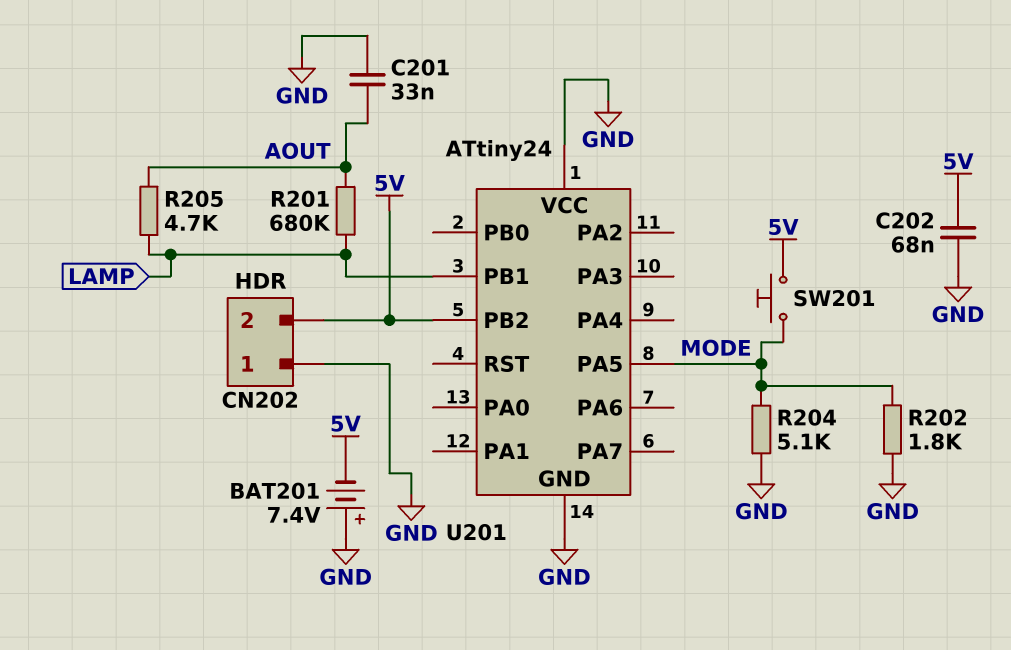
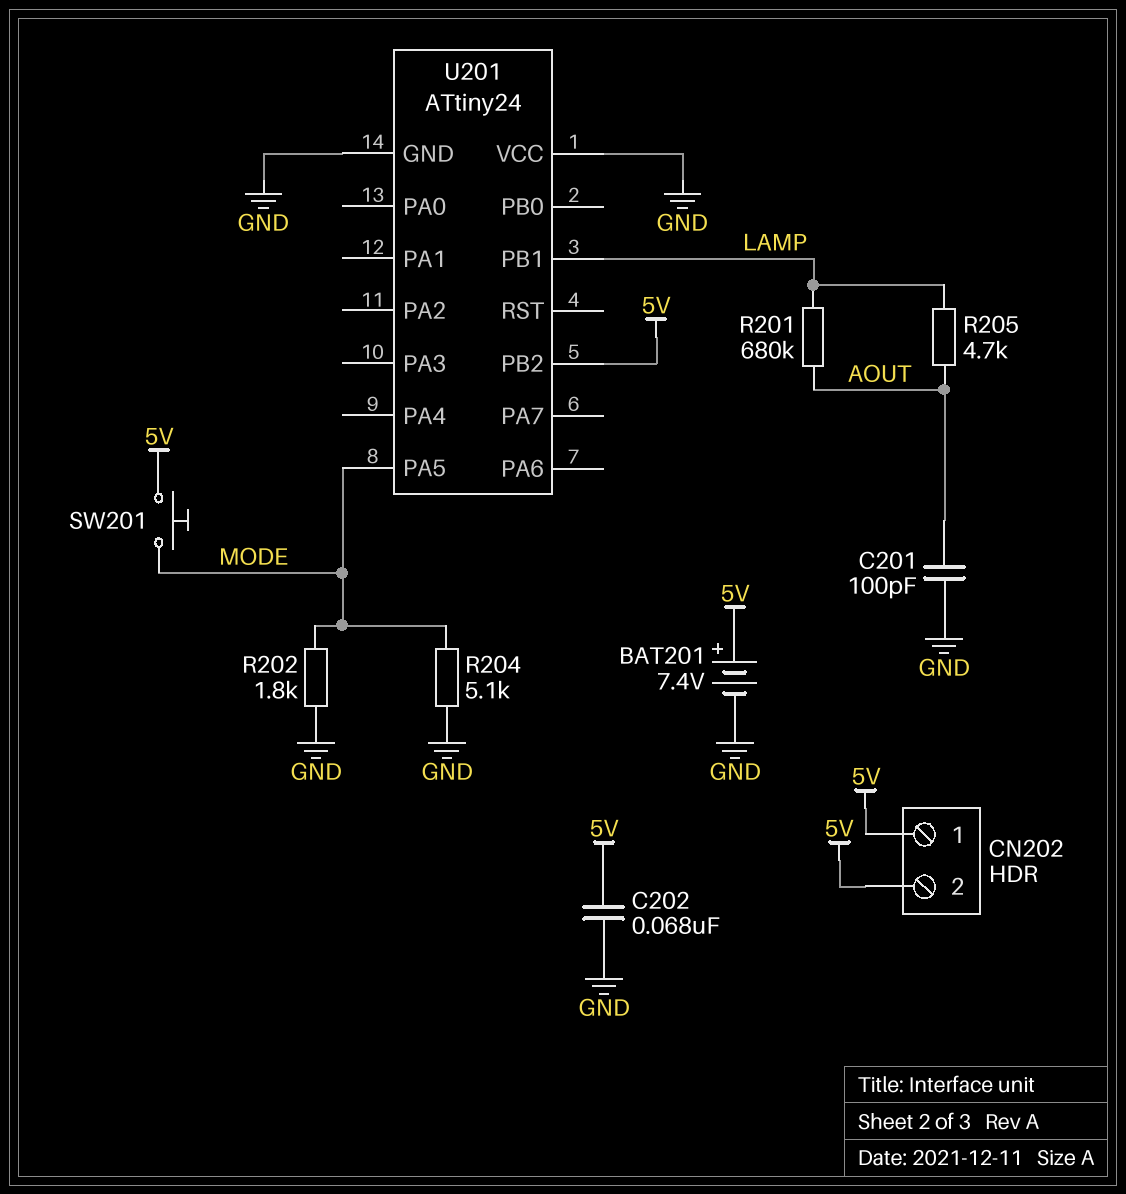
BAT201: 7.4V (plus GND, minus 5V) -> 7.4V (plus 5V, minus GND)
C201: 33nF (AOUT, GND) -> 100pF (AOUT, GND)
CN202 pin 1: GND -> 5V

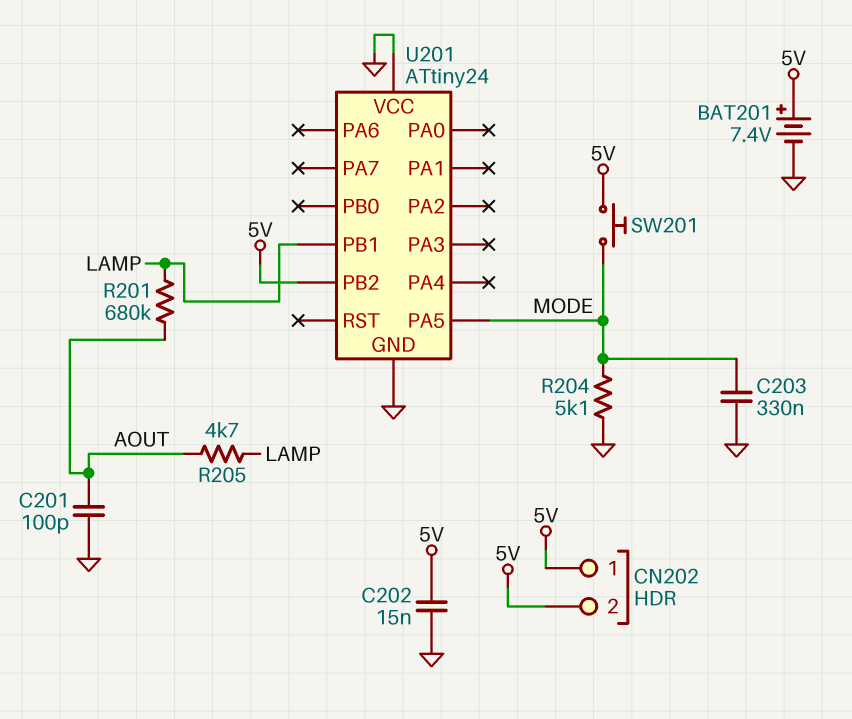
C202: 68nF (5V, GND) -> 15nF (5V, GND)
C203: none -> 330nF (GND, MODE)
R202: 1.8k (GND, MODE) -> none

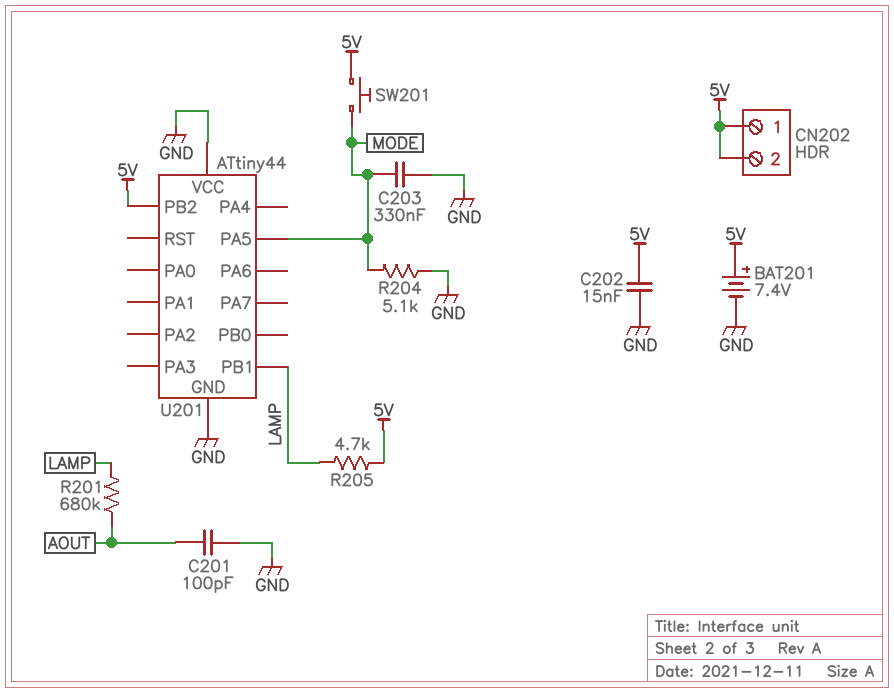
R205: 4.7k (AOUT, LAMP) -> 4.7k (5V, LAMP)
U201: ATtiny24 -> ATtiny44

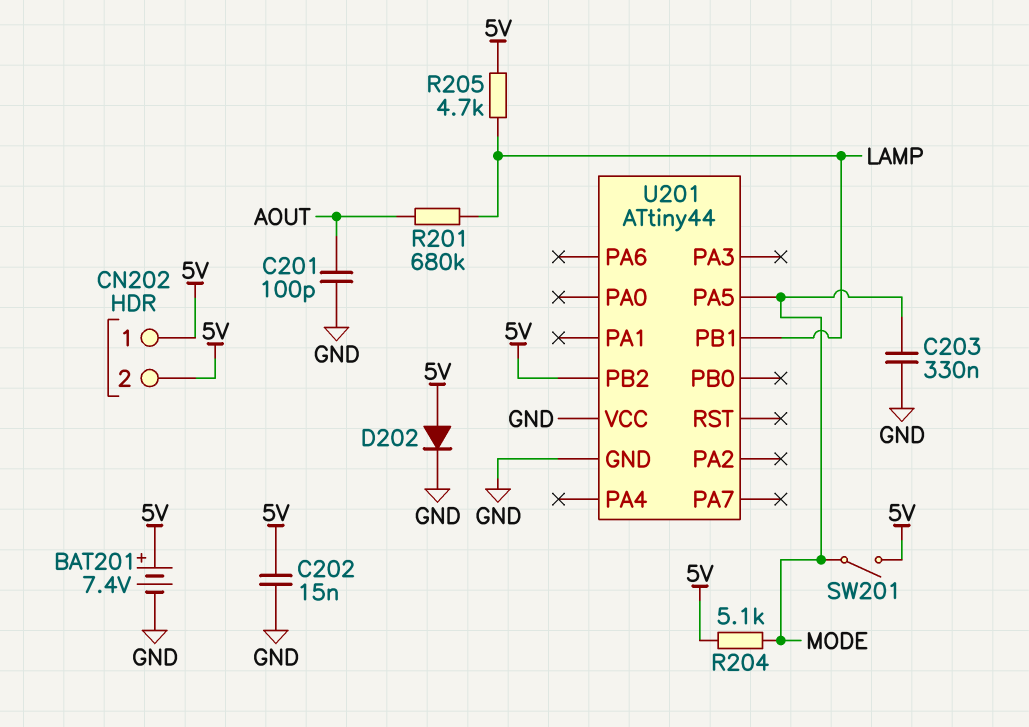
D202: none -> diode (A 5V, K GND)
R204: 5.1k (GND, MODE) -> 5.1k (5V, MODE)
SW201: button (5V, MODE) -> switch (5V, MODE)

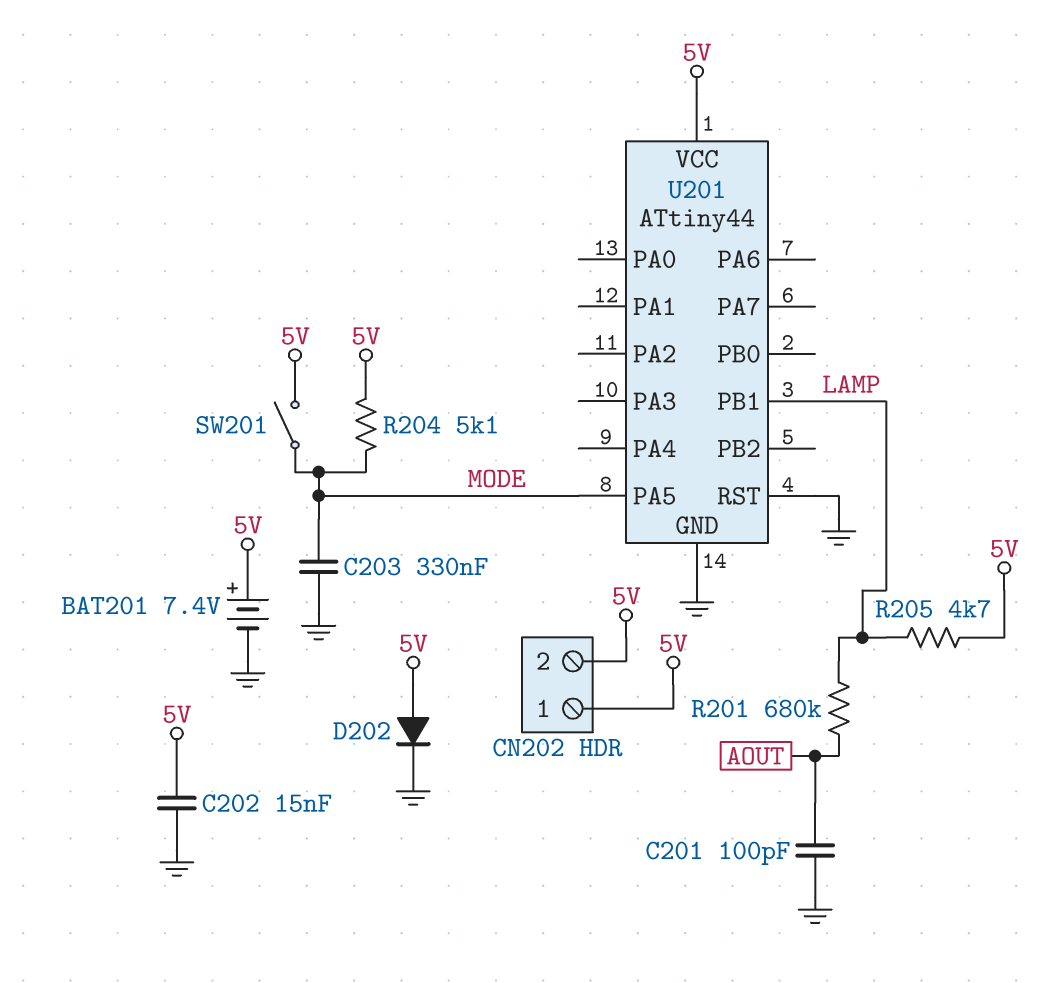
U201 pin PB2: 5V -> none
U201 pin RST: none -> GND
U201 pin VCC: GND -> 5V

